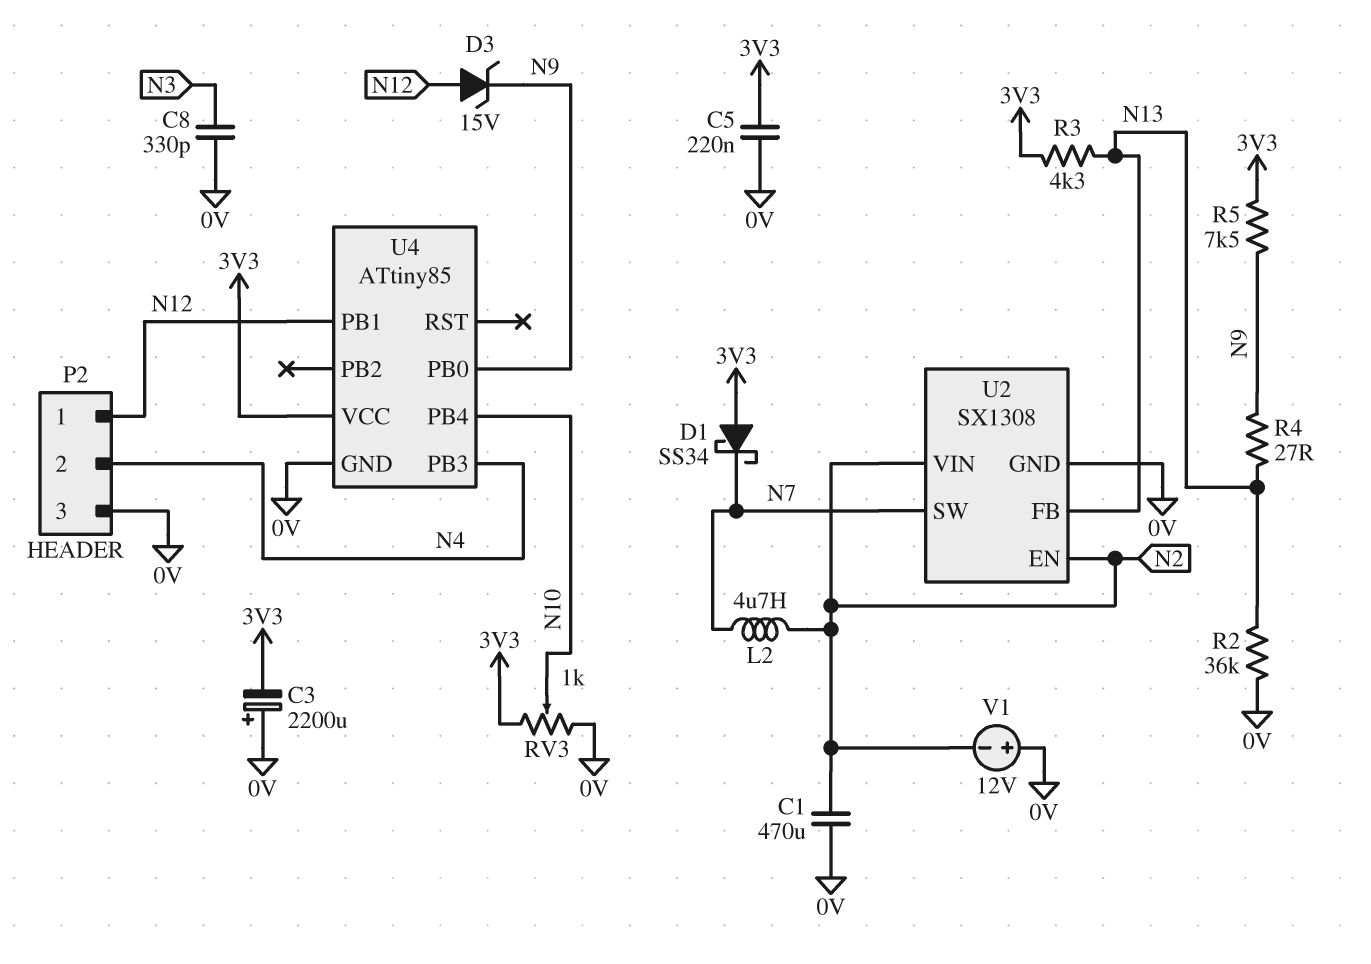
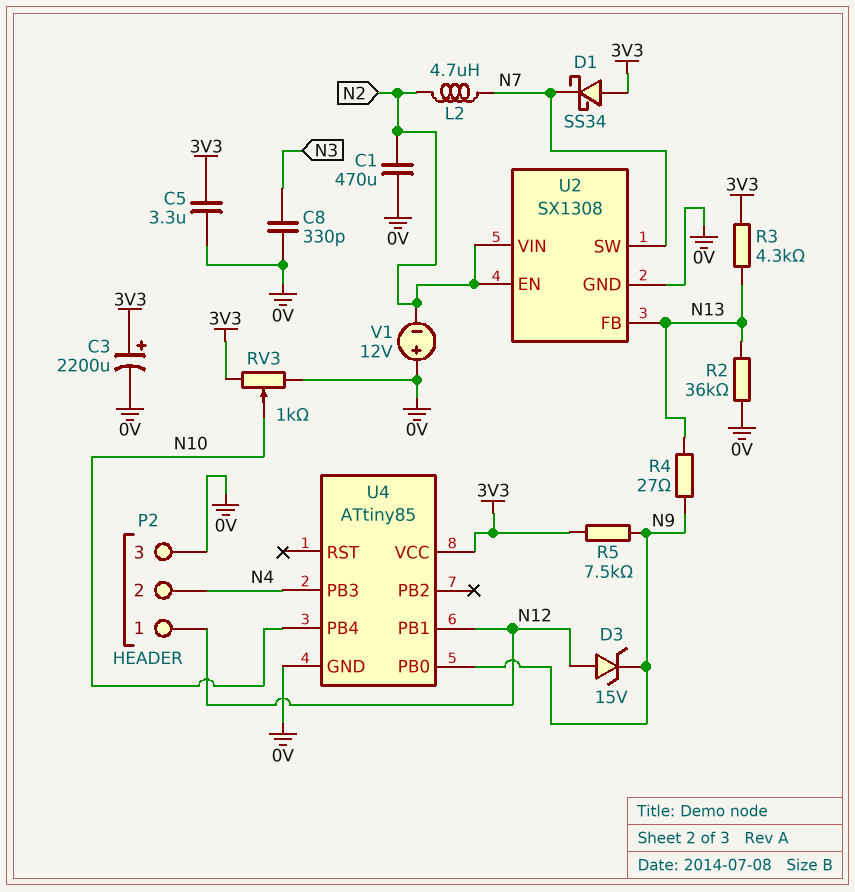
C3: 2200uF (plus 0V, minus 3V3) -> 2200uF (plus 3V3, minus 0V)
C5: 220nF (0V, 3V3) -> 3.3uF (0V, 3V3)

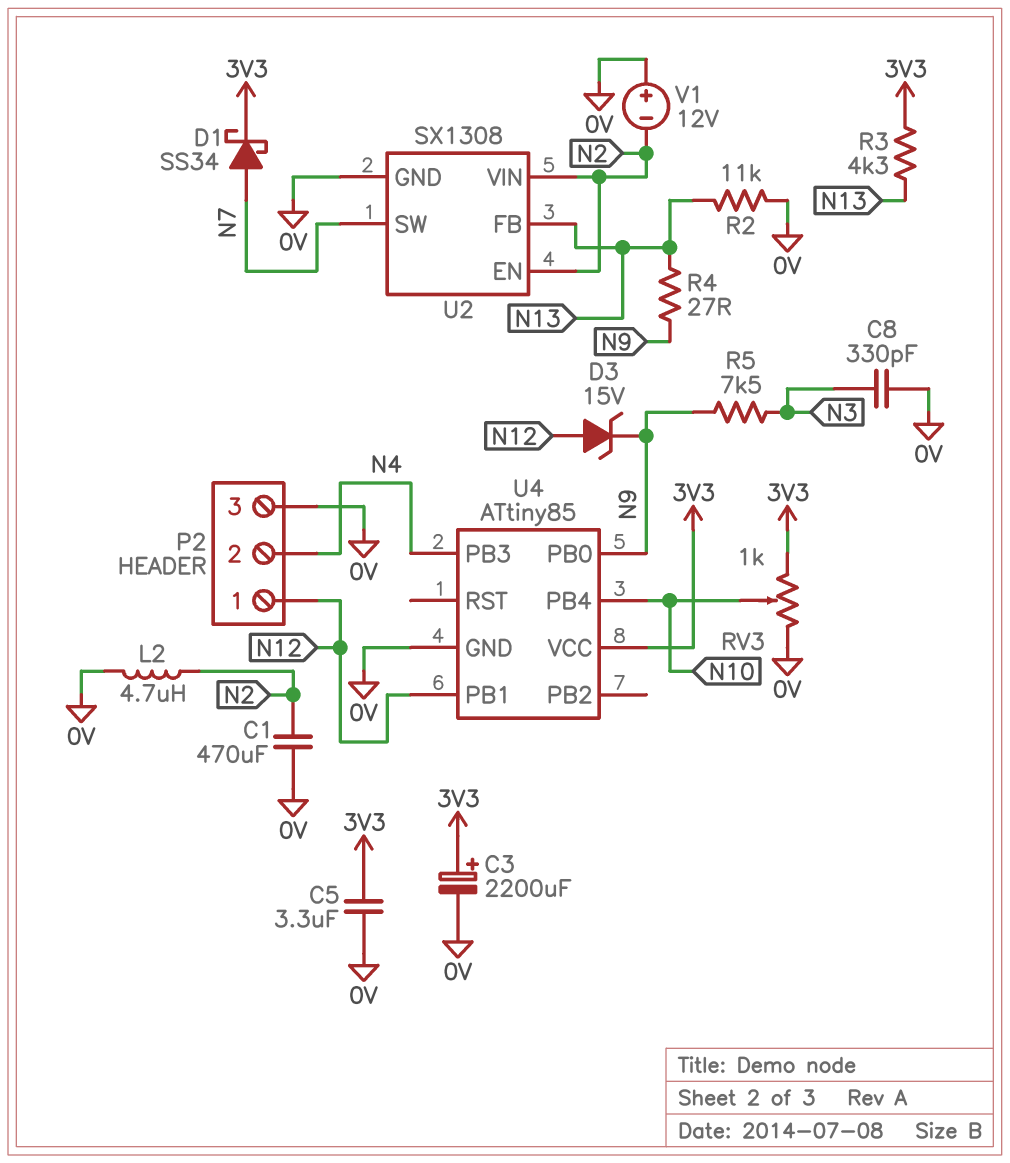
D1: schottky SS34 (A 3V3, K N7) -> schottky SS34 (A N7, K 3V3)
L2: 4.7uH (N2, N7) -> 4.7uH (0V, N2)
R2: 36k (0V, N13) -> 11k (0V, N13)
R5: 7.5k (3V3, N9) -> 7.5k (N3, N9)

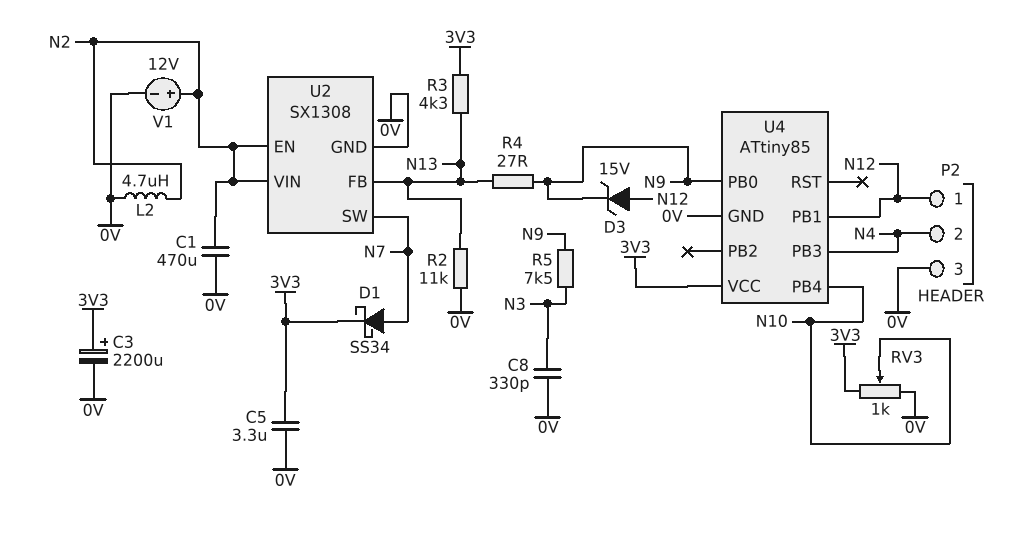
V1: 12V (plus 0V, minus N2) -> 12V (plus N2, minus 0V)

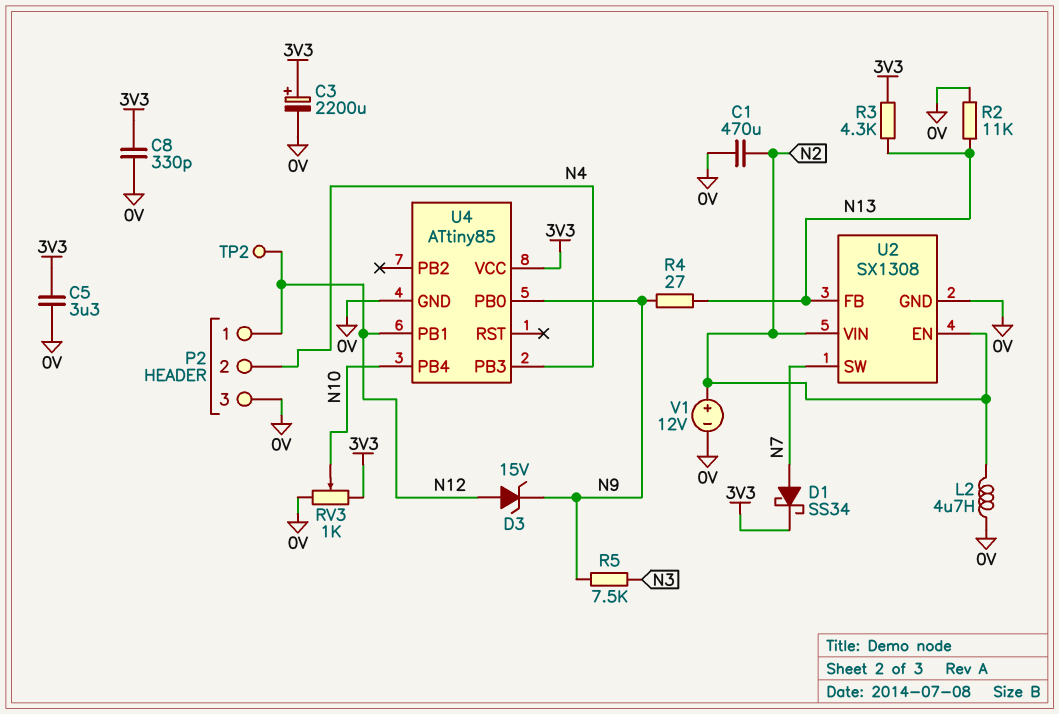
C8: 330pF (0V, N3) -> 330pF (0V, 3V3)
TP2: none -> test point (N12)

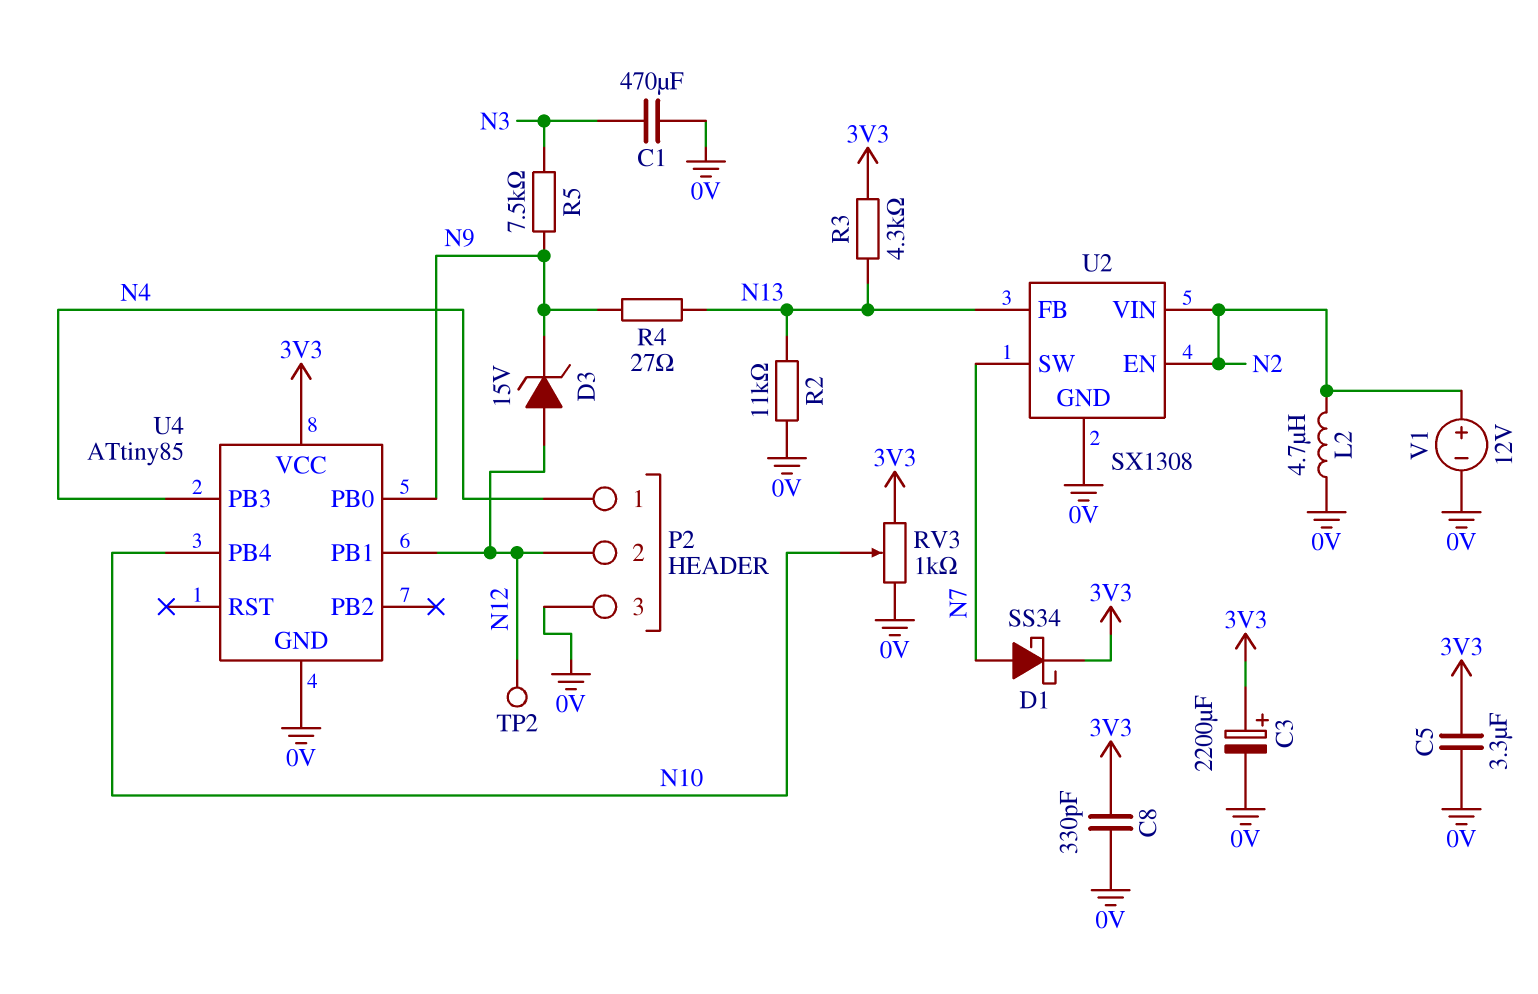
C1: 470uF (0V, N2) -> 470uF (0V, N3)
P2 pin 1: N12 -> N4
P2 pin 2: N4 -> N12

